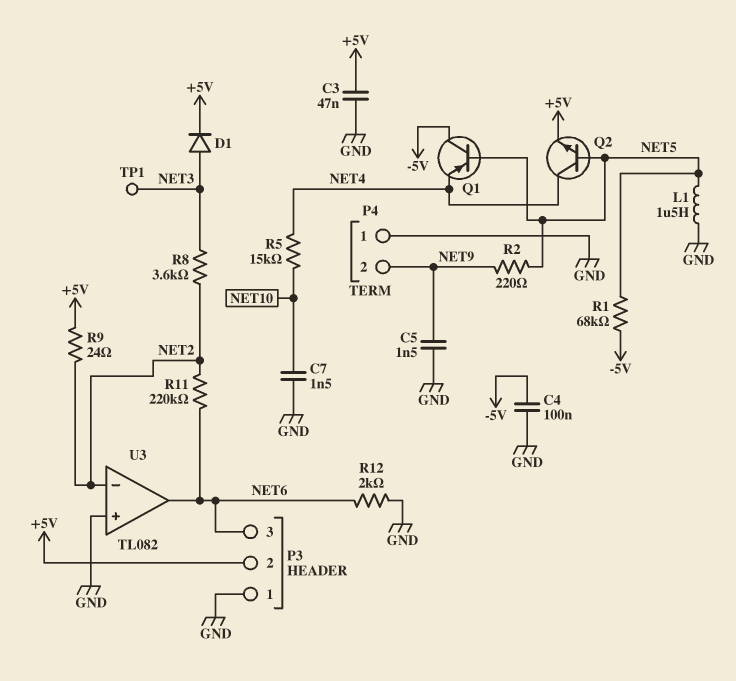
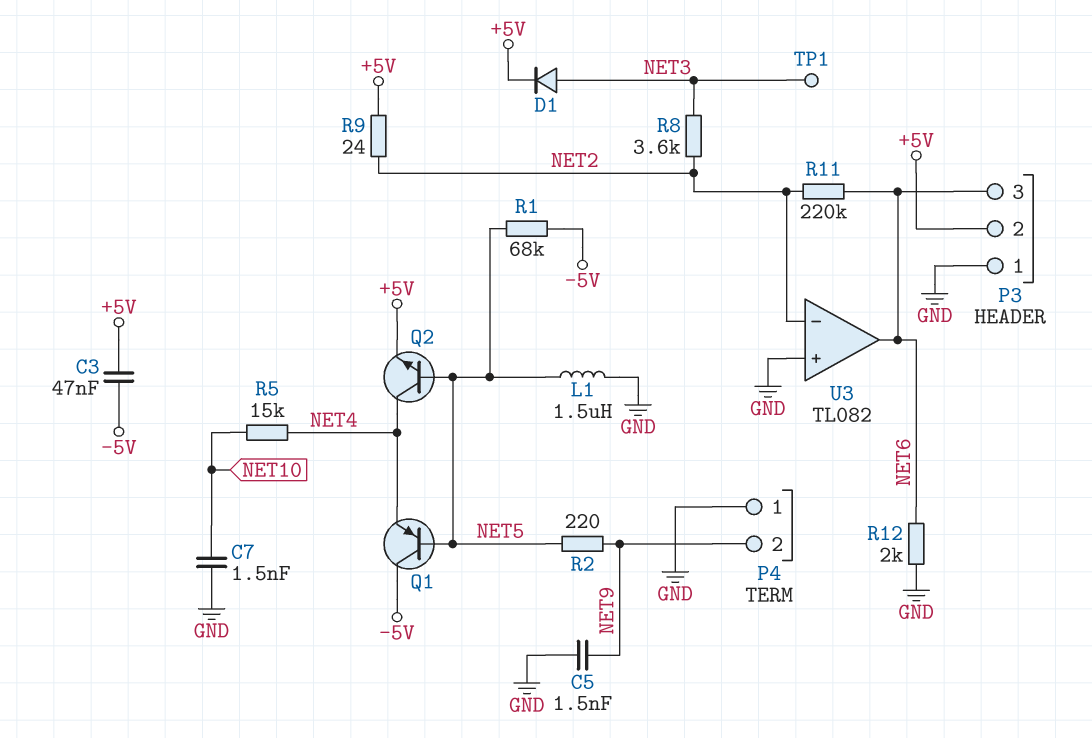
C3: 47nF (+5V, GND) -> 47nF (+5V, -5V)
C4: 100nF (-5V, GND) -> none

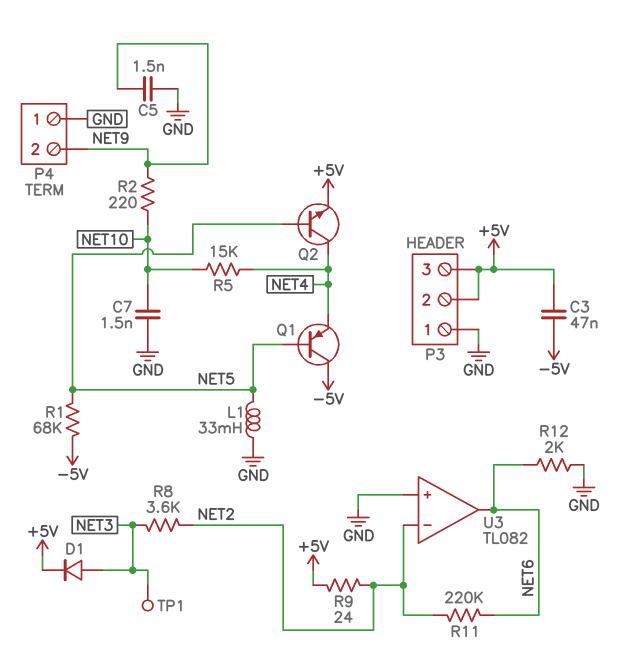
L1: 1.5uH (GND, NET5) -> 33mH (GND, NET5)
P3 pin 3: NET6 -> +5V
R2: 220 (NET5, NET9) -> 220 (NET9, NET10)

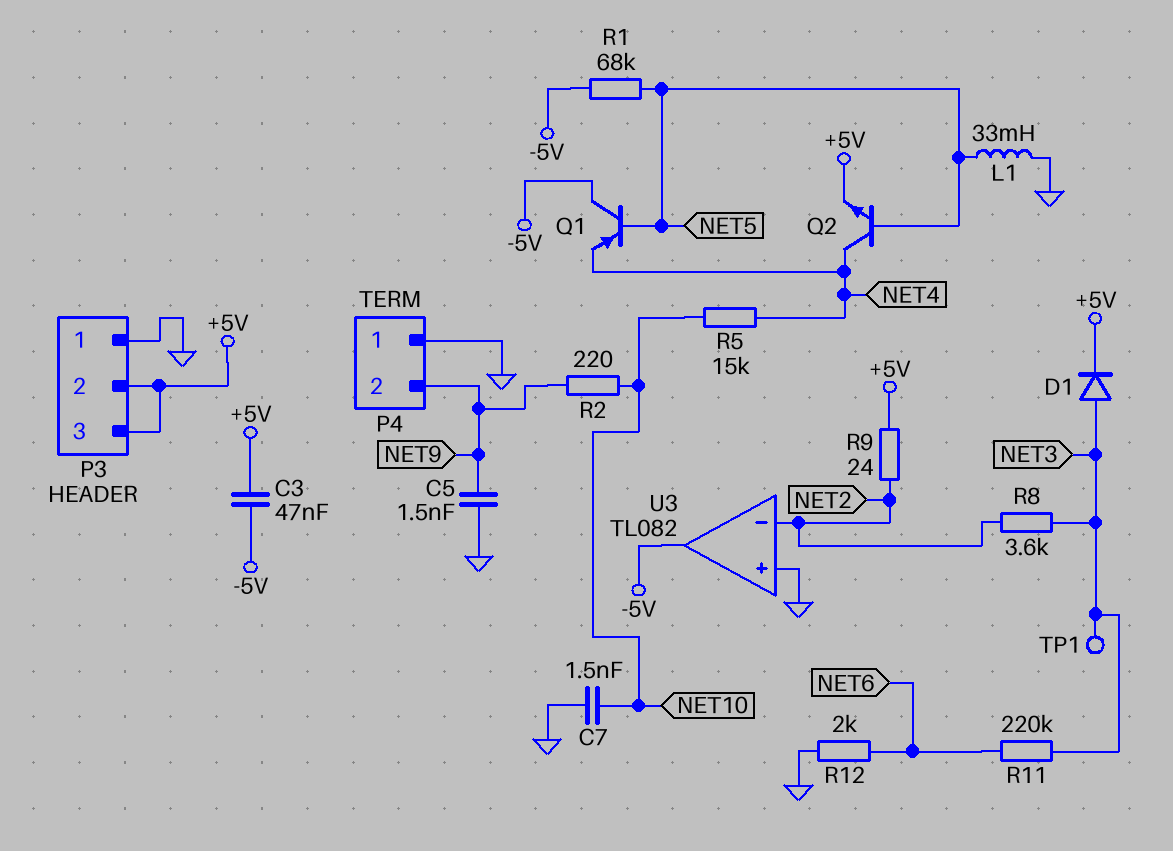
R11: 220k (NET2, NET6) -> 220k (NET3, NET6)
U3 pin out: NET6 -> -5V

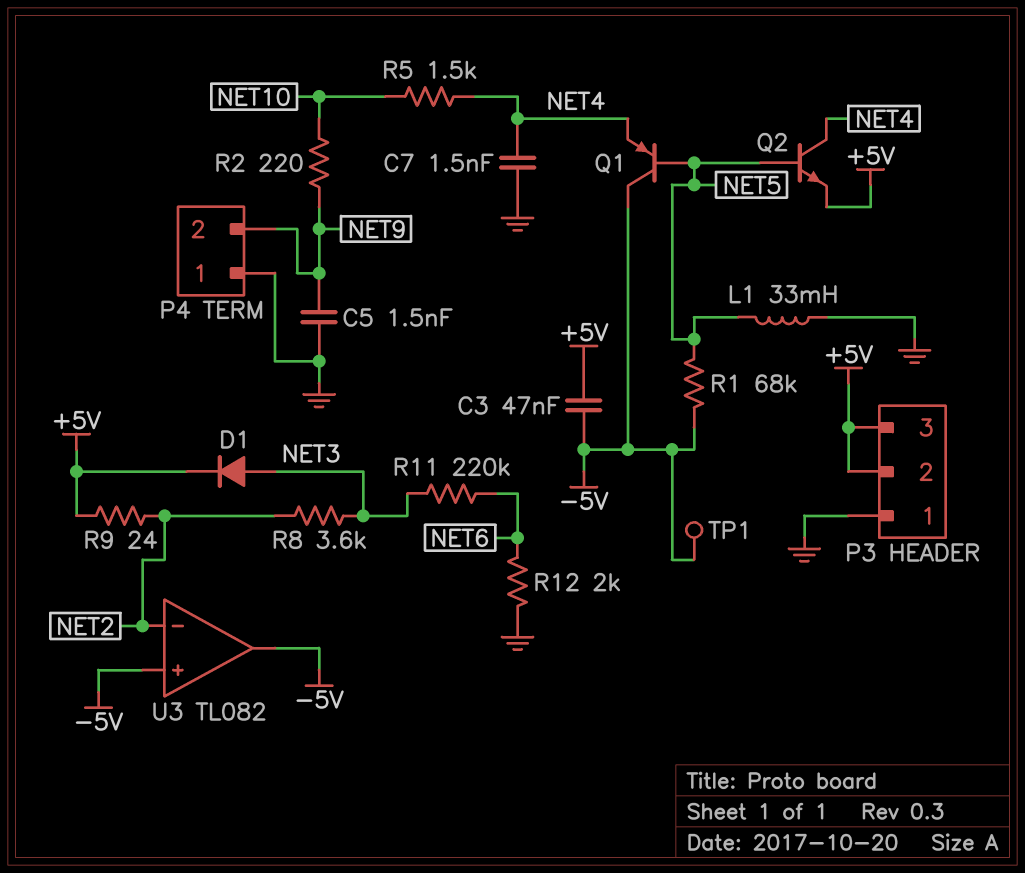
C7: 1.5nF (GND, NET10) -> 1.5nF (GND, NET4)
R5: 15k (NET4, NET10) -> 1.5k (NET4, NET10)
TP1: test point (NET3) -> test point (-5V)
U3 pin in+: GND -> -5V

